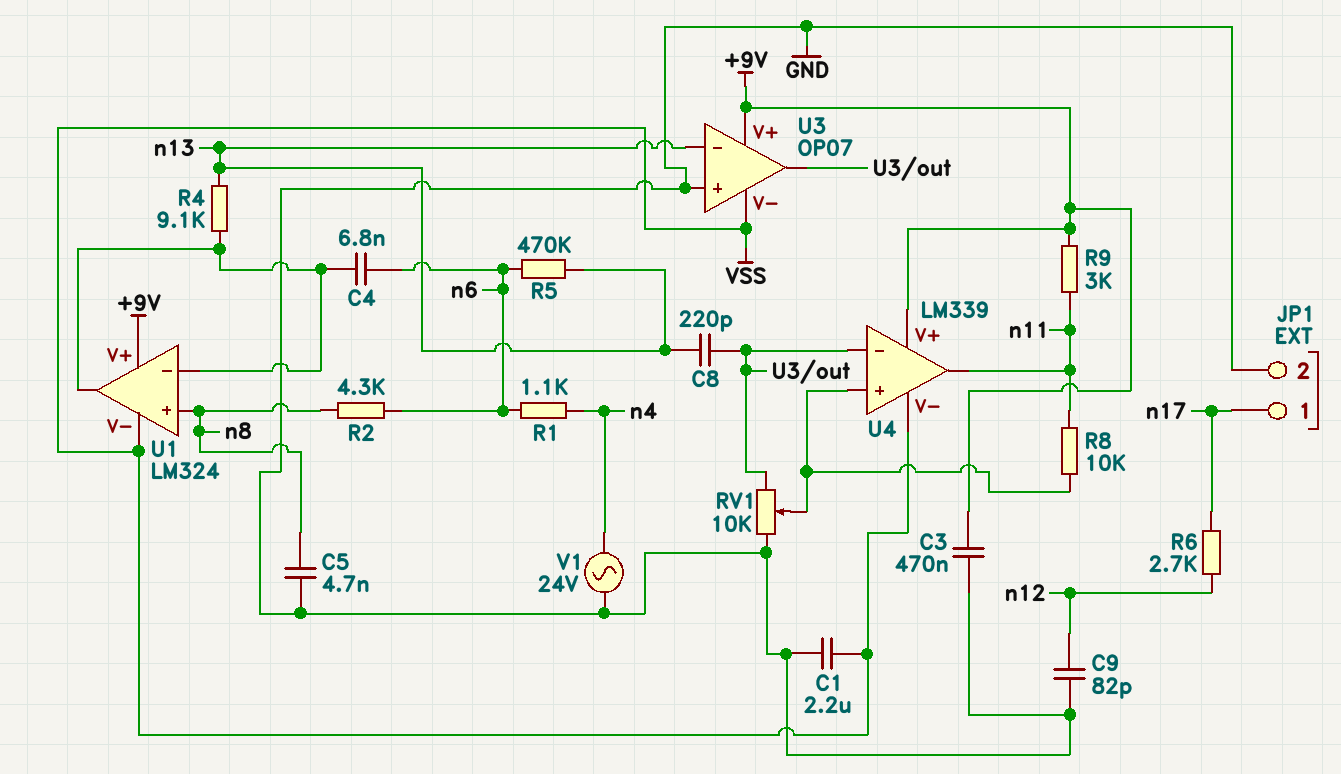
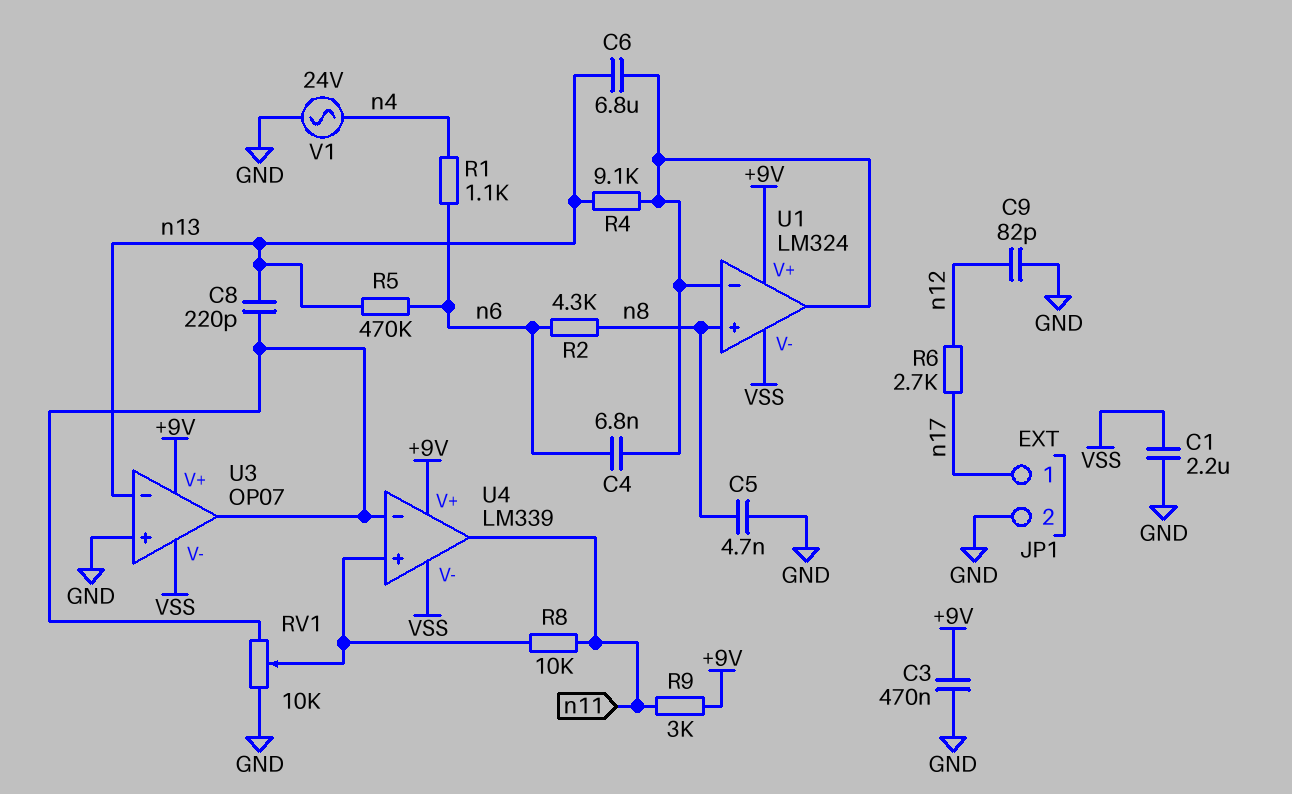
C6: none -> 6.8uF (U1/in-, n13)

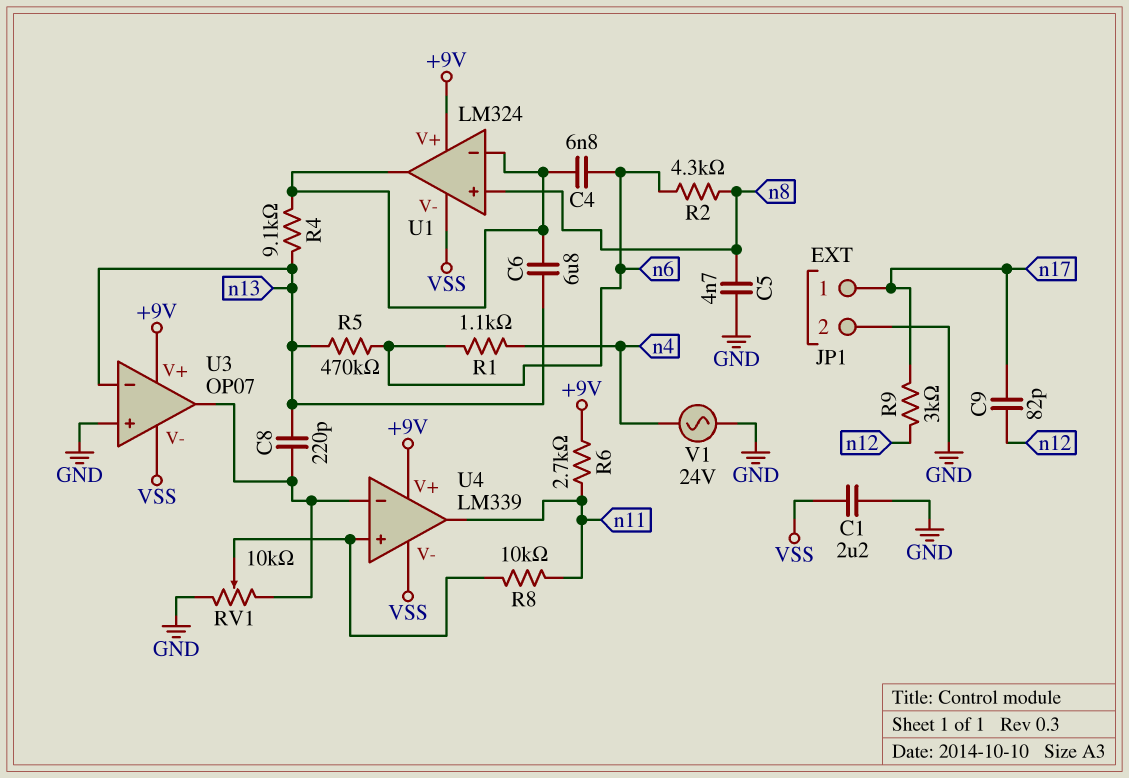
C3: 470nF (+9V, GND) -> none
C9: 82pF (GND, n12) -> 82pF (n12, n17)
R6: 2.7k (n12, n17) -> 2.7k (+9V, n11)
R9: 3k (+9V, n11) -> 3k (n12, n17)

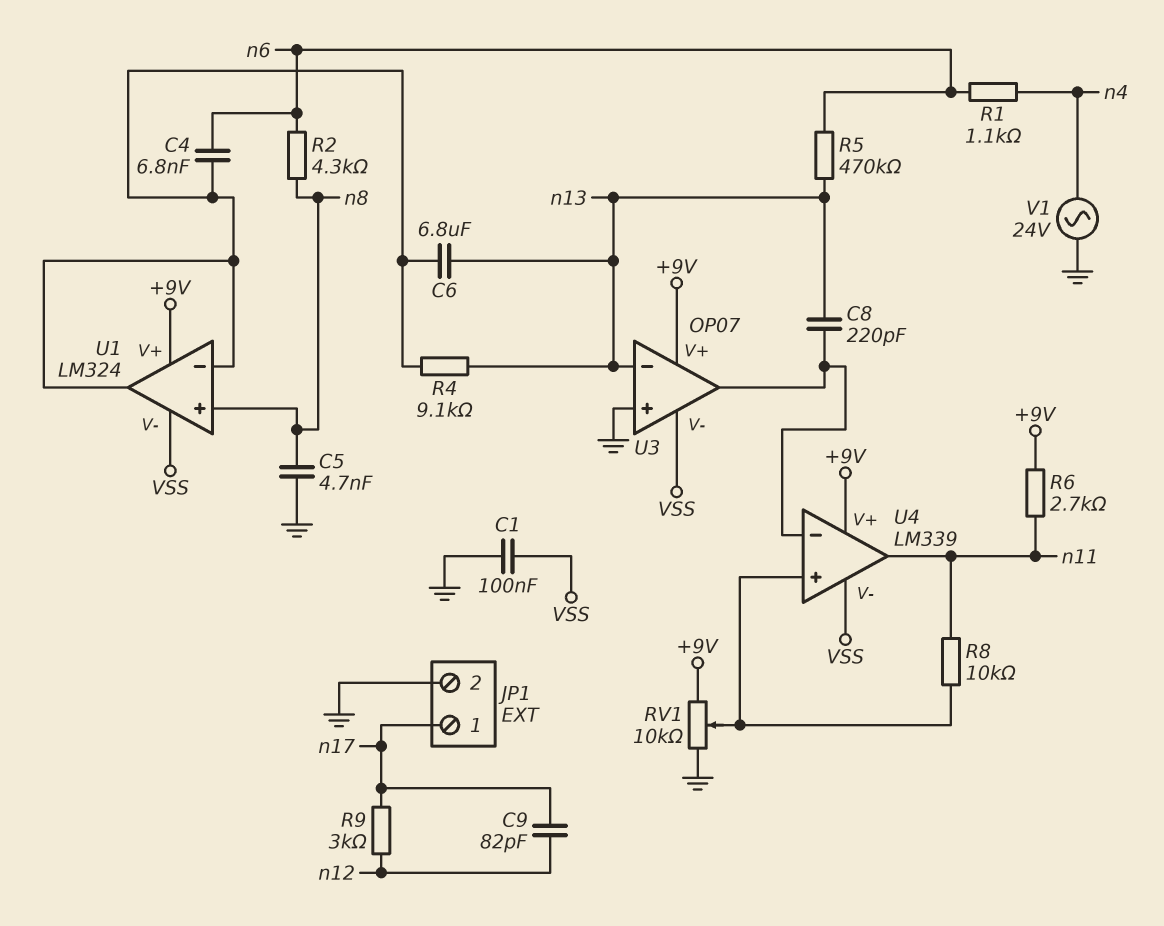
C1: 2.2uF (GND, VSS) -> 100nF (GND, VSS)
RV1: 10k (GND, U3/out, wiper U4/in+) -> 10k (+9V, GND, wiper U4/in+)

